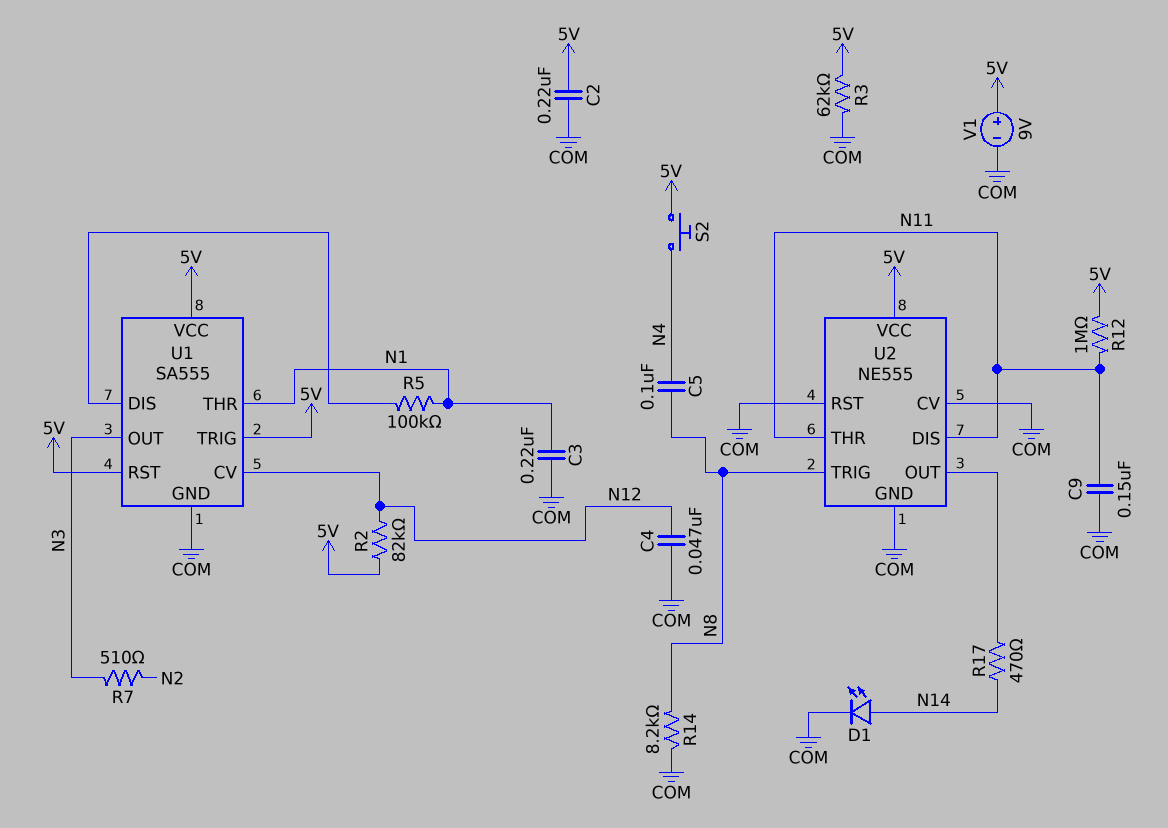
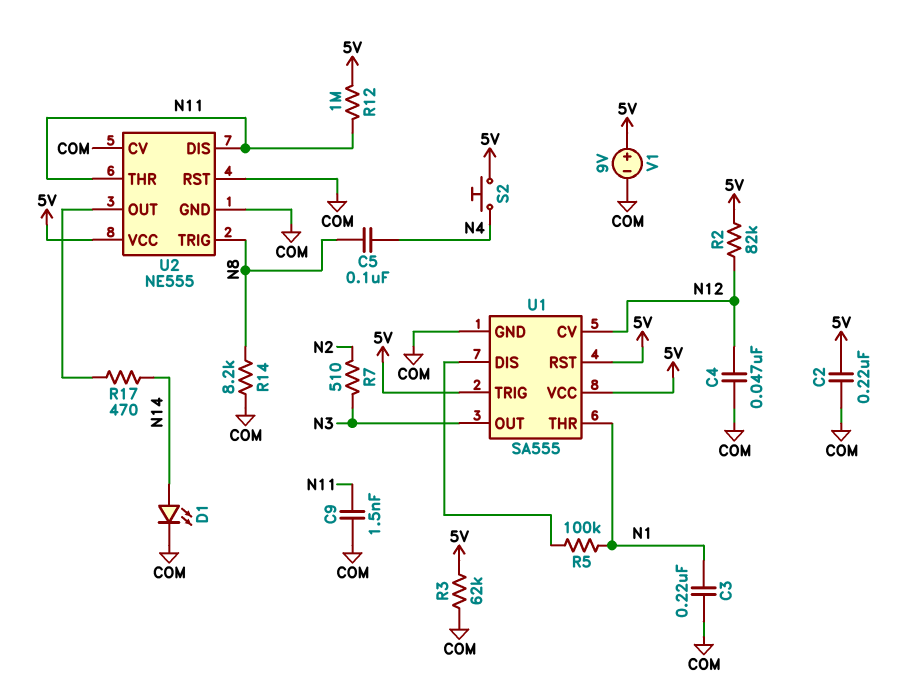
C9: 150nF (COM, N11) -> 1.5nF (COM, N11)

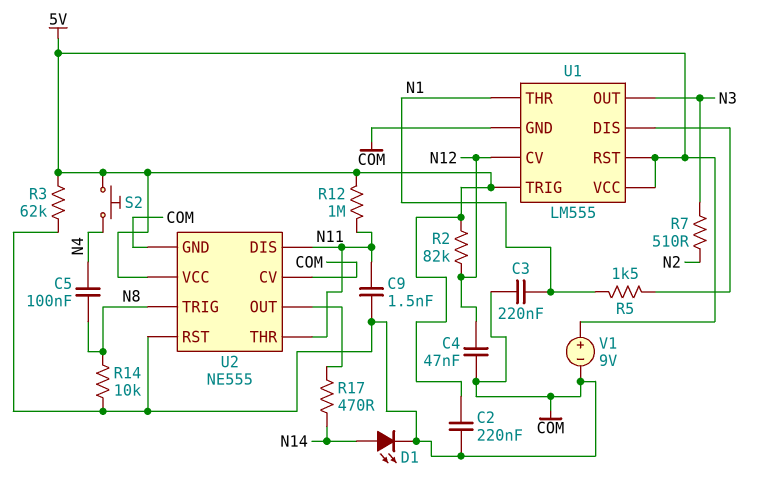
R5: 100k (N1, U1/DIS) -> 1.5k (N1, U1/DIS)
R14: 8.2k (COM, N8) -> 10k (COM, N8)
U1: SA555 -> LM555

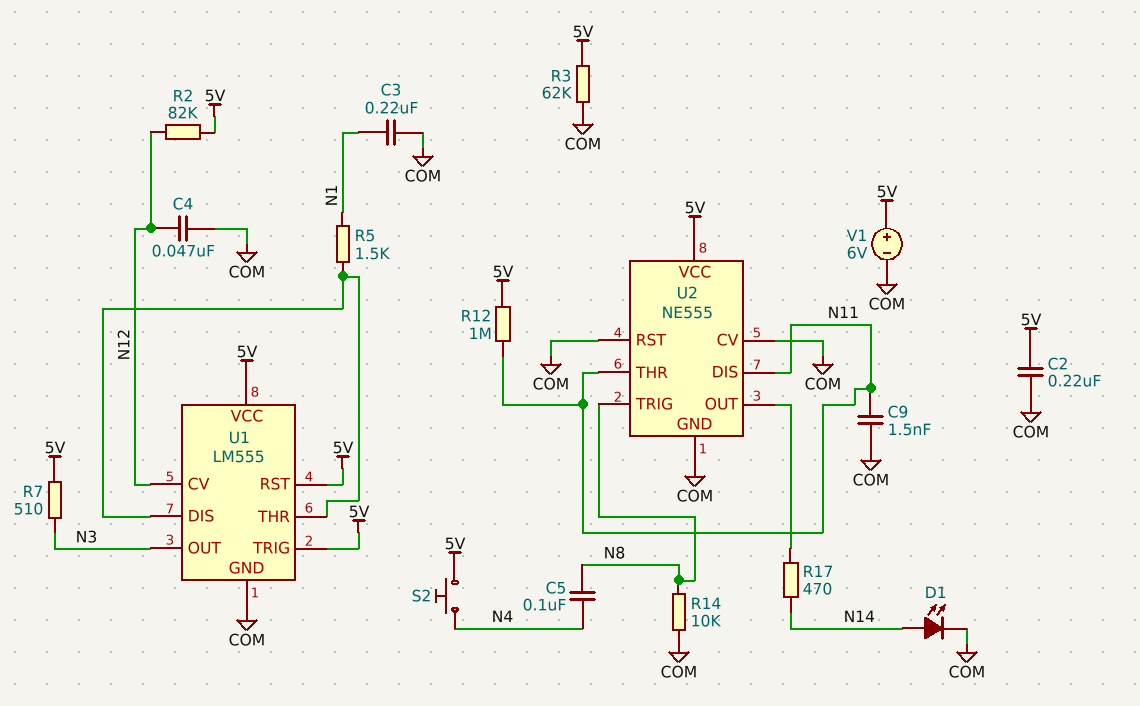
R7: 510 (N2, N3) -> 510 (5V, N3)
U1 pin THR: N1 -> U1/DIS
V1: 9V (plus 5V, minus COM) -> 6V (plus 5V, minus COM)

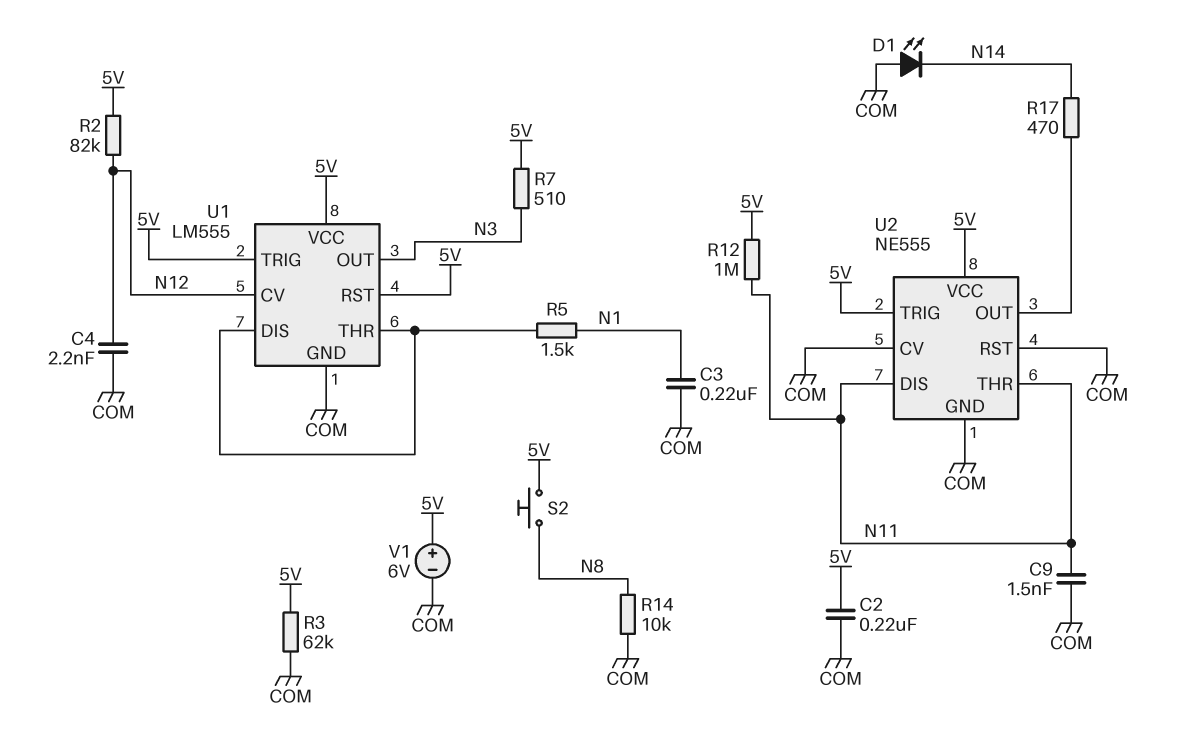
C4: 47nF (COM, N12) -> 2.2nF (COM, N12)
C5: 100nF (N4, N8) -> none
D1: LED (A N14, K COM) -> LED (A COM, K N14)
S2: button (5V, N4) -> button (5V, N8)
U2 pin TRIG: N8 -> 5V

